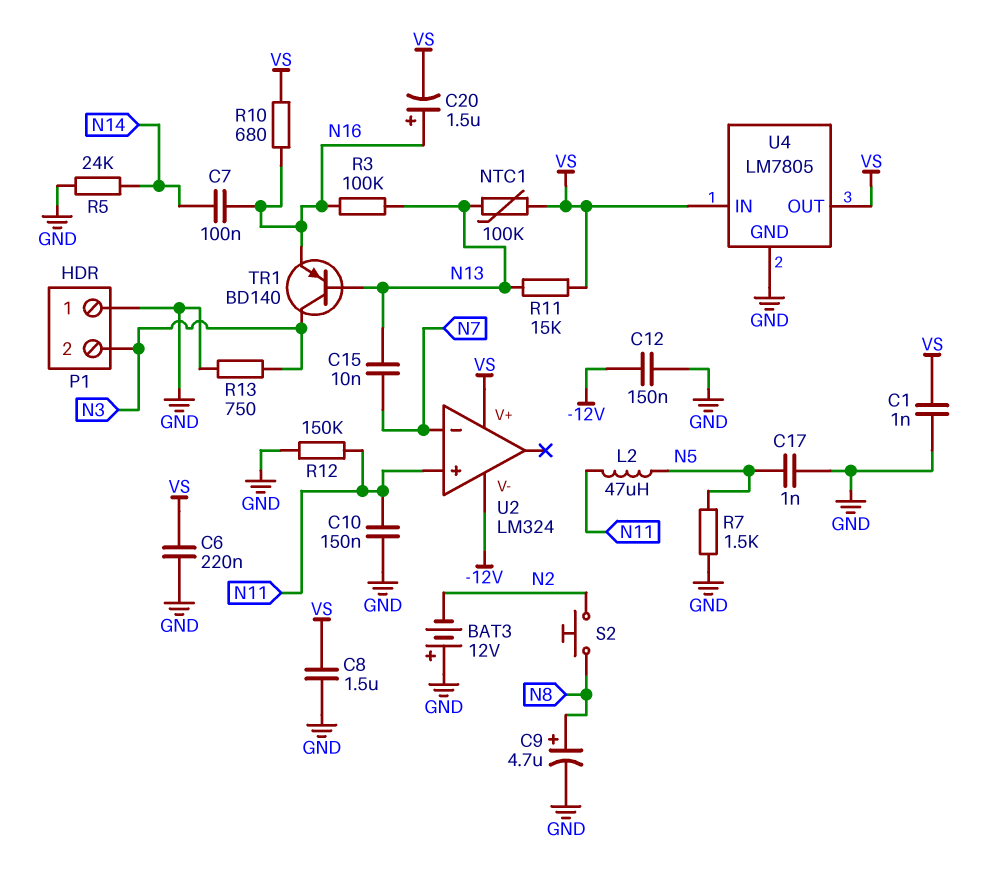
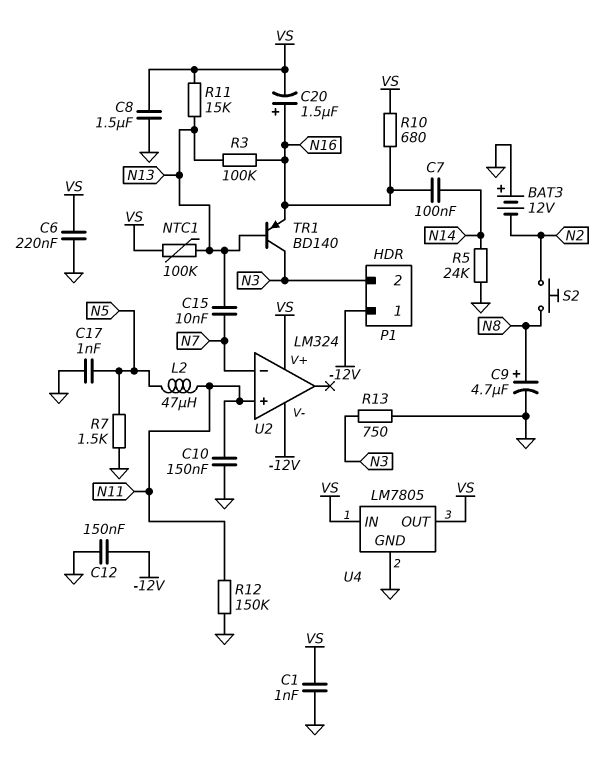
P1 pin 1: GND -> -12V

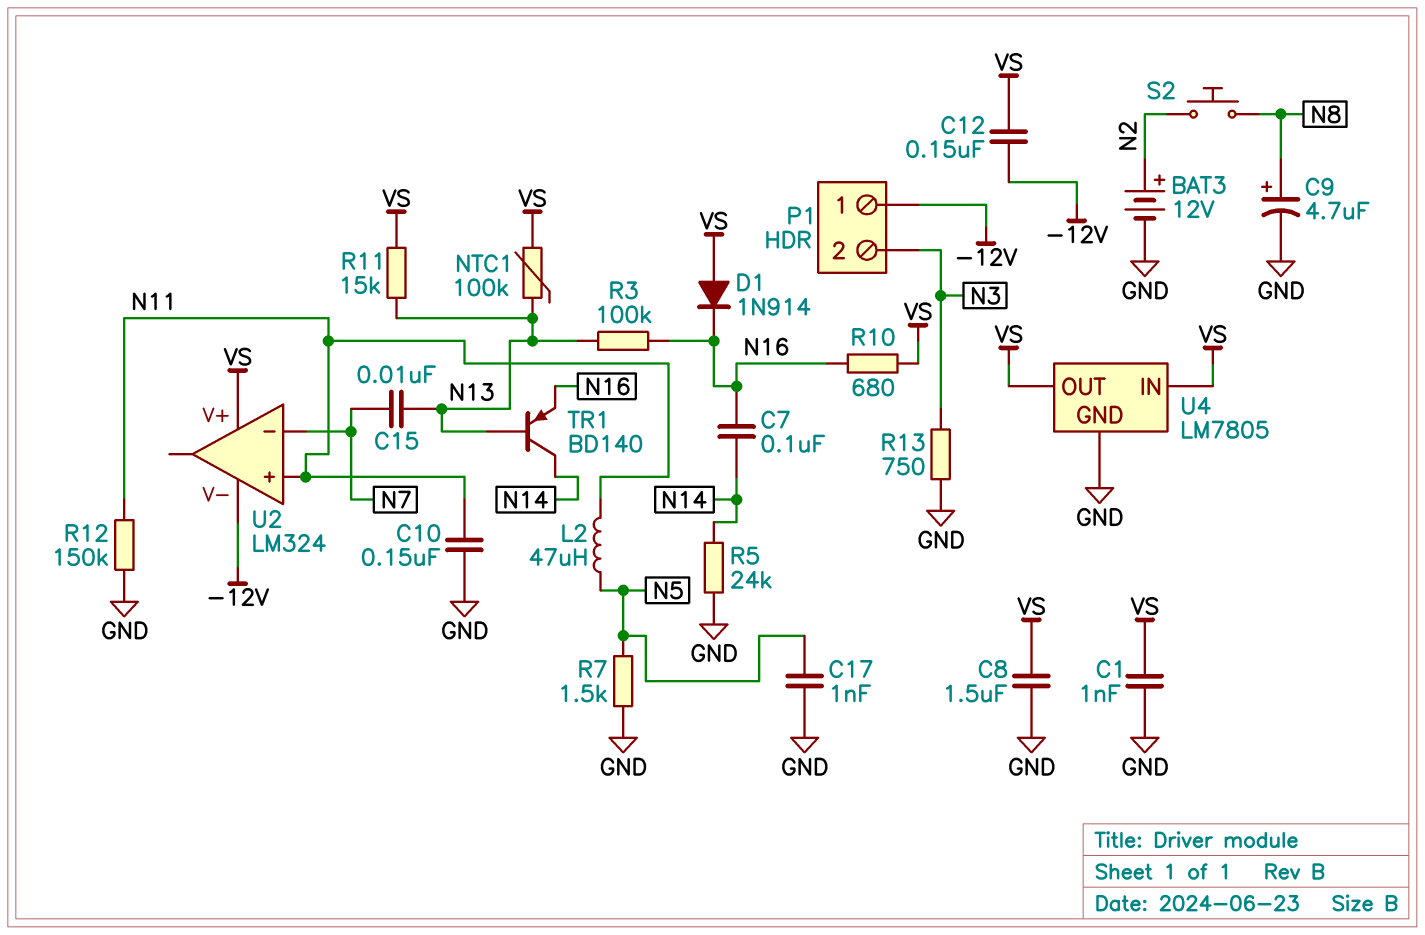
BAT3: 12V (plus GND, minus N2) -> 12V (plus N2, minus GND)
C6: 220nF (GND, VS) -> none
C12: 150nF (-12V, GND) -> 150nF (-12V, VS)
C20: 1.5uF (plus N16, minus VS) -> none
D1: none -> diode 1N914 (A VS, K N16)
TR1: PNP BD140 (B N13, C N3, E N16) -> PNP BD140 (B N13, C N14, E N16)

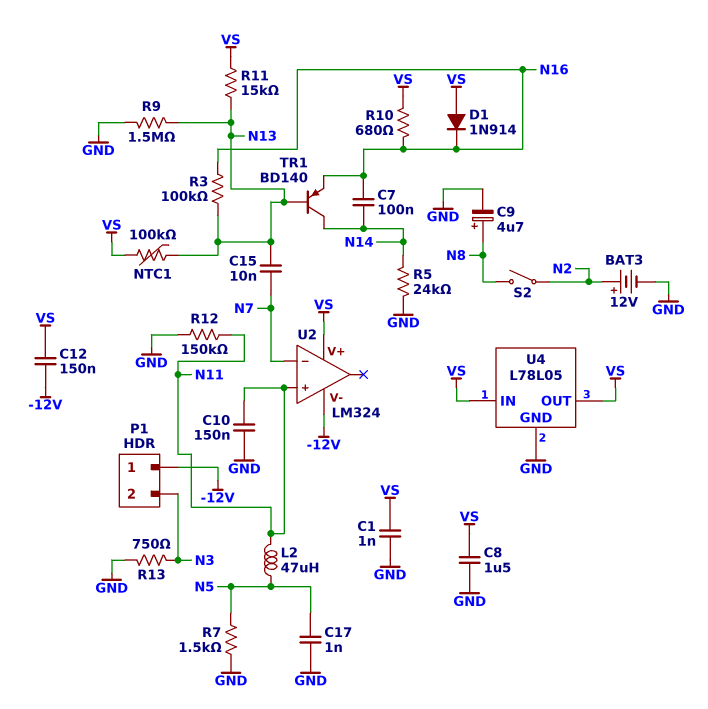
R9: none -> 1.5M (GND, N13)
S2: button (N2, N8) -> switch (N2, N8)
U4: LM7805 -> L78L05

